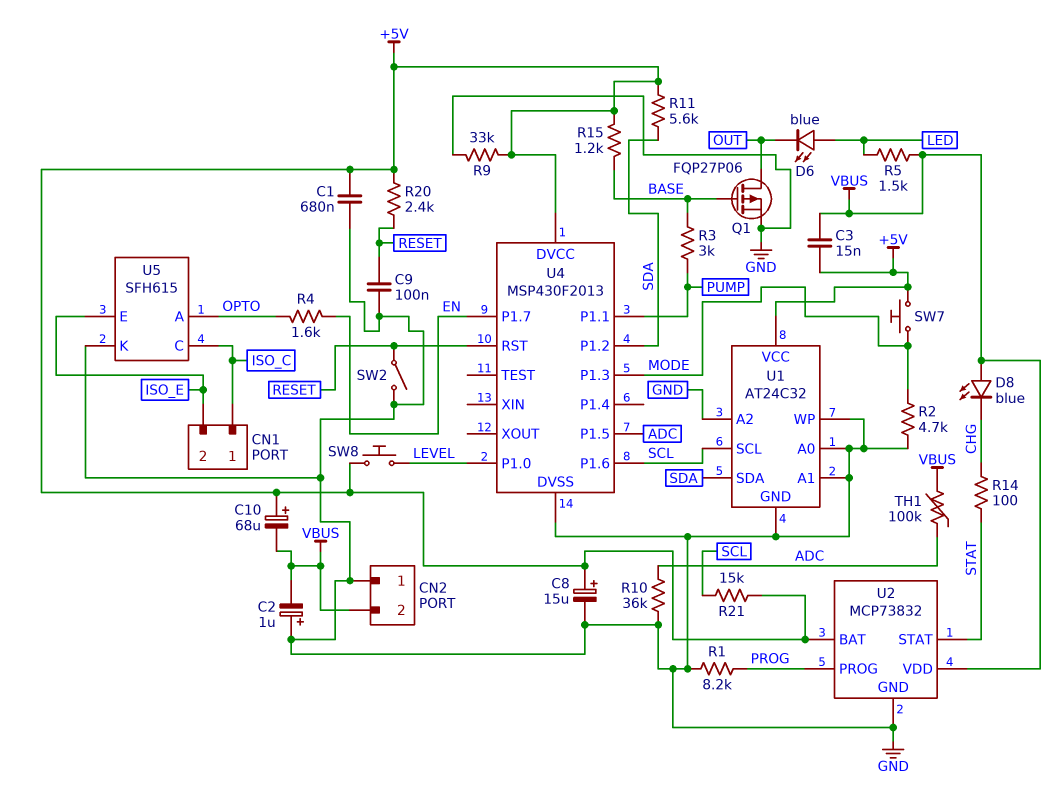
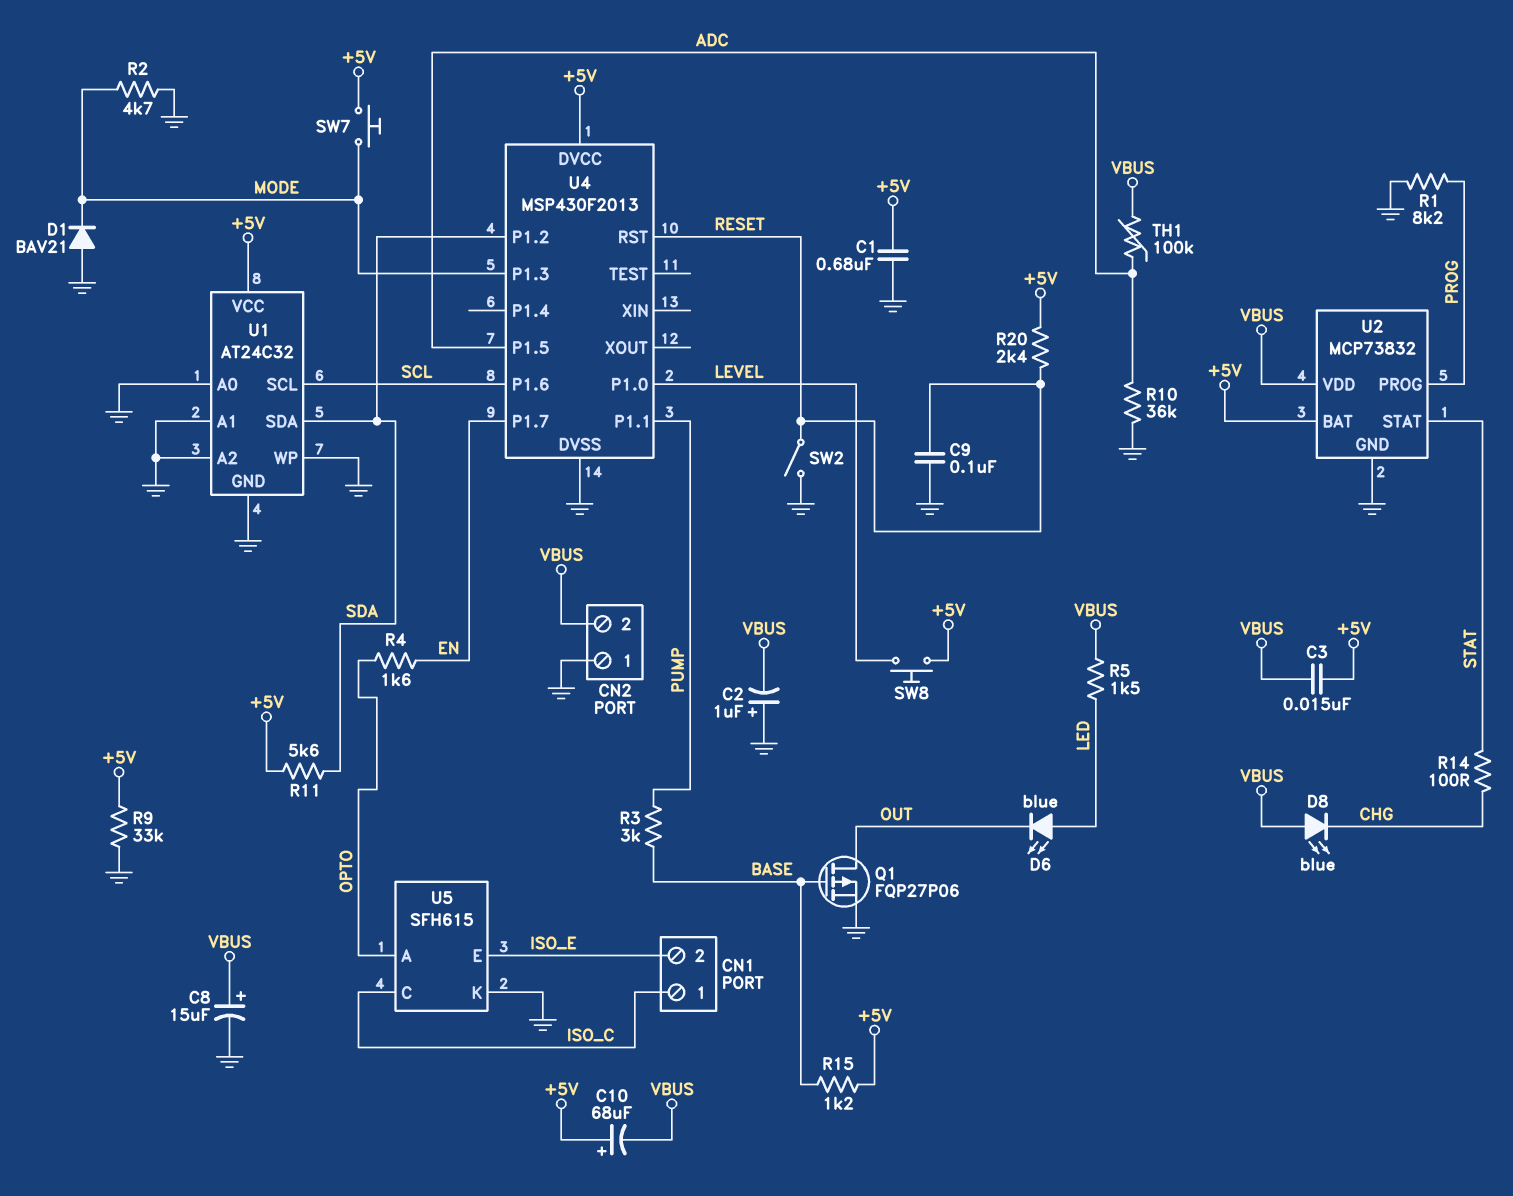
C8: 15uF (plus +5V, minus GND) -> 15uF (plus VBUS, minus GND)
D1: none -> diode BAV21 (A GND, K MODE)
R21: 15k (+5V, SCL) -> none

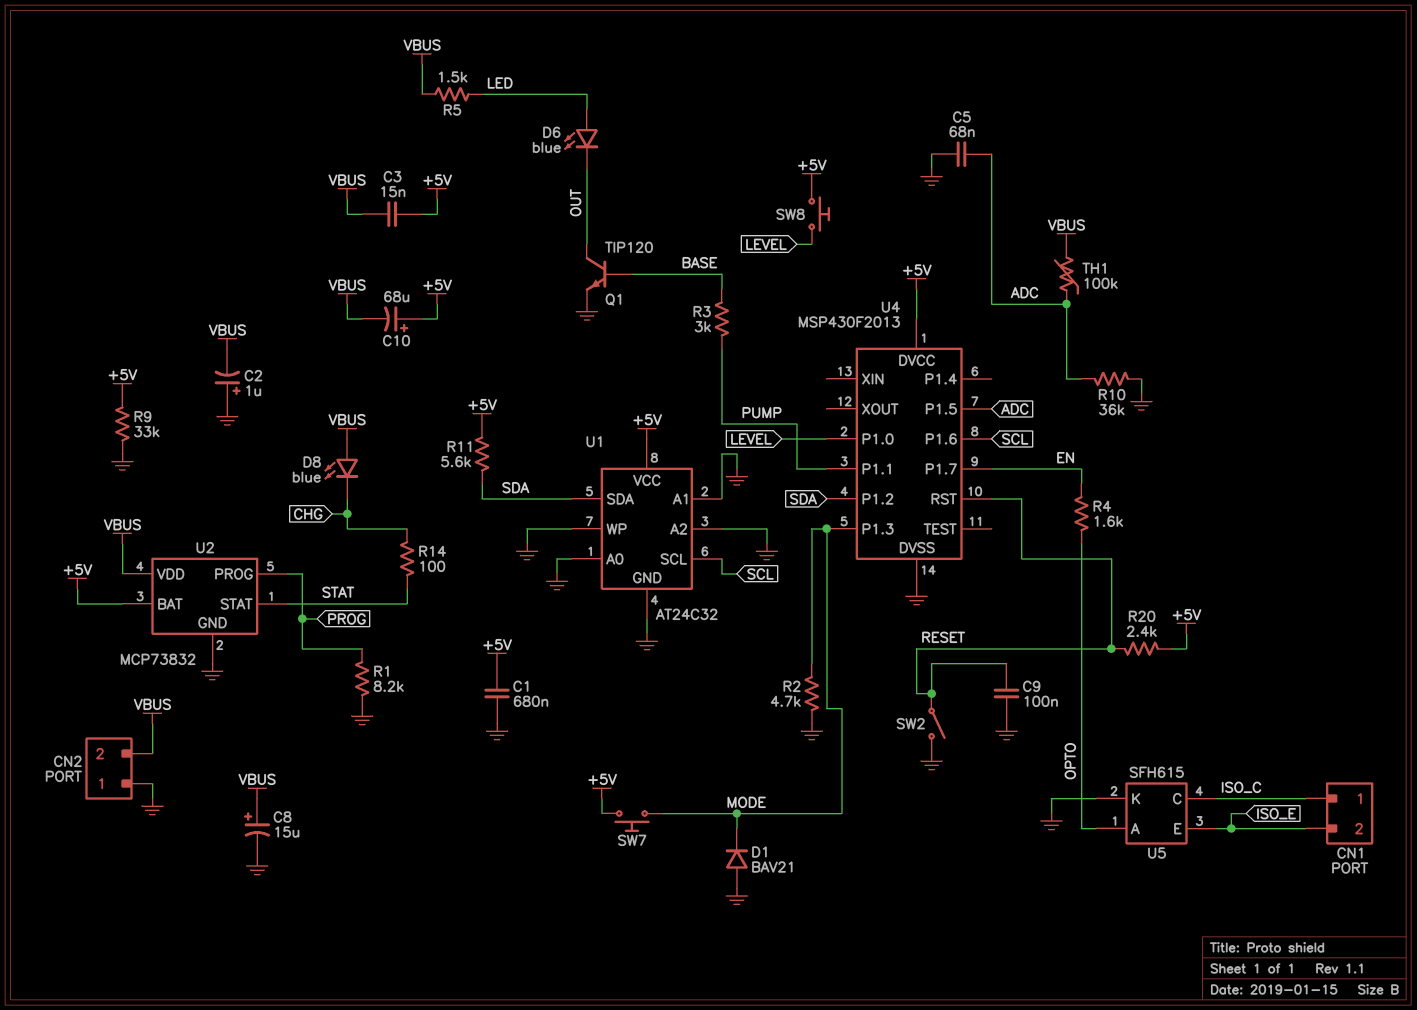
C5: none -> 68nF (ADC, GND)
Q1: PMOS FQP27P06 (G BASE, D OUT, S GND) -> NPN TIP120 (B BASE, C OUT, E GND)
R15: 1.2k (+5V, BASE) -> none

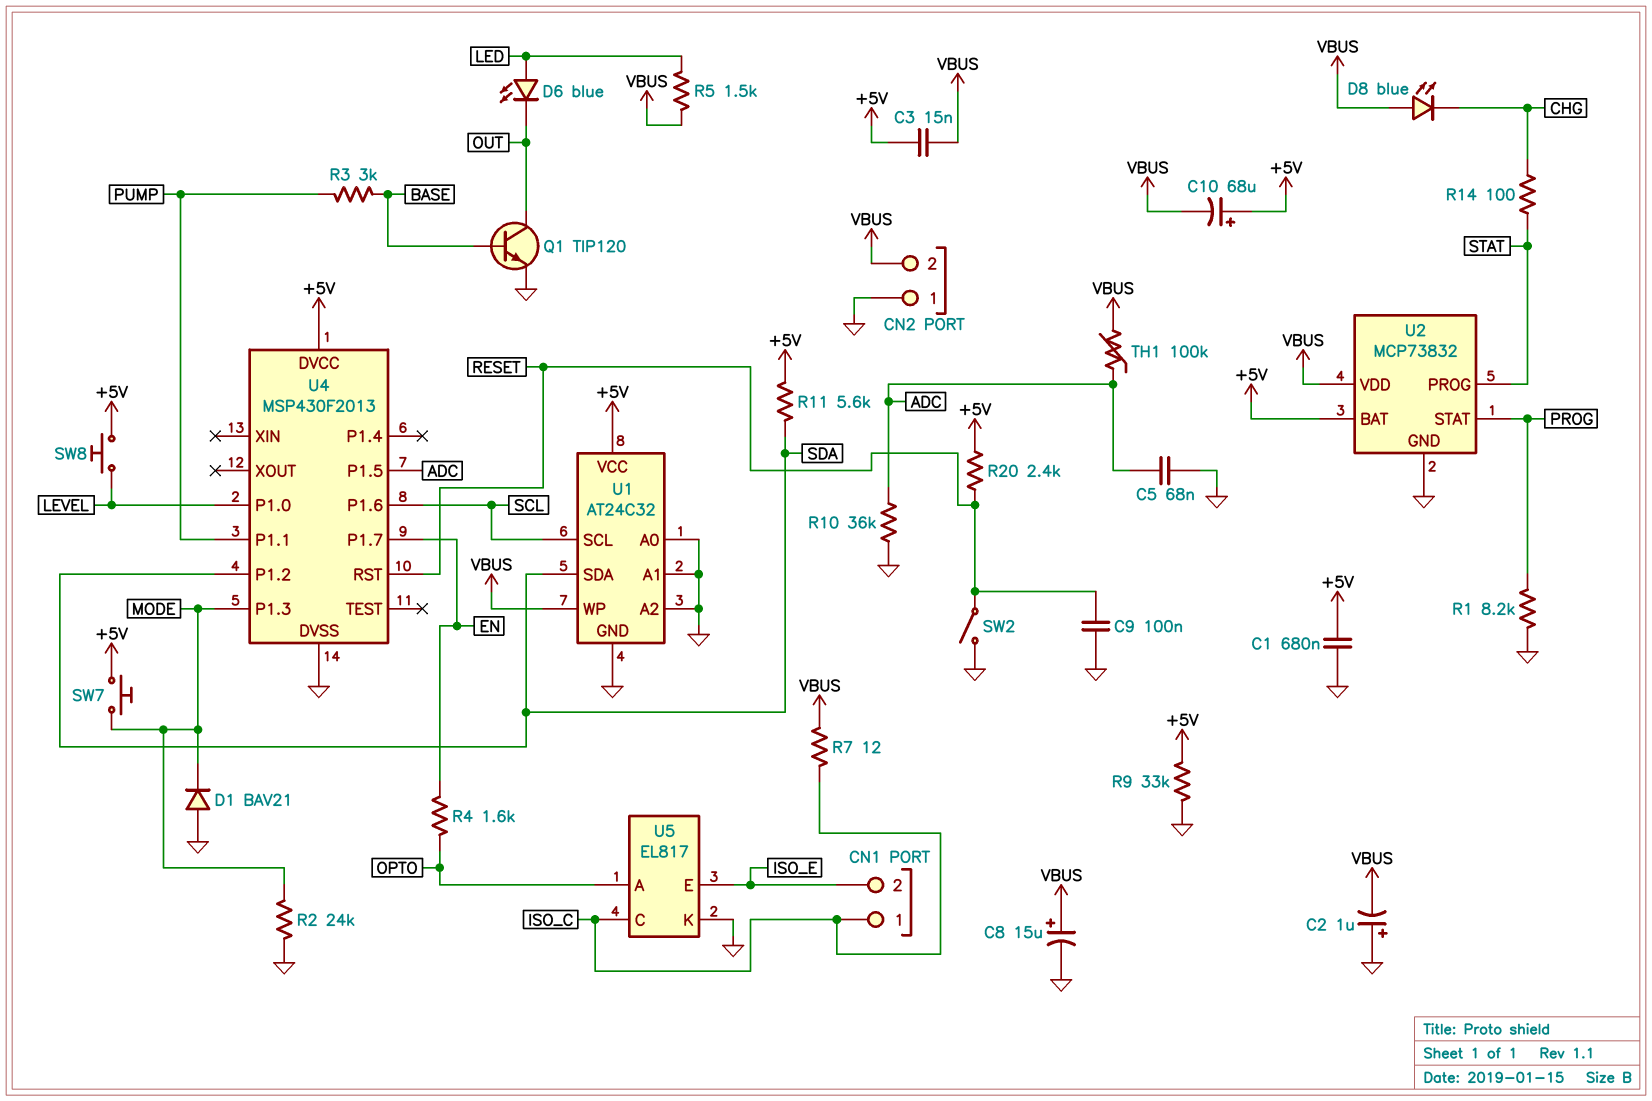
R2: 4.7k (GND, MODE) -> 24k (GND, MODE)
R7: none -> 12 (ISO_C, VBUS)
U1 pin WP: GND -> VBUS
U2 pin PROG: PROG -> STAT
U2 pin STAT: STAT -> PROG
U5: SFH615 -> EL817

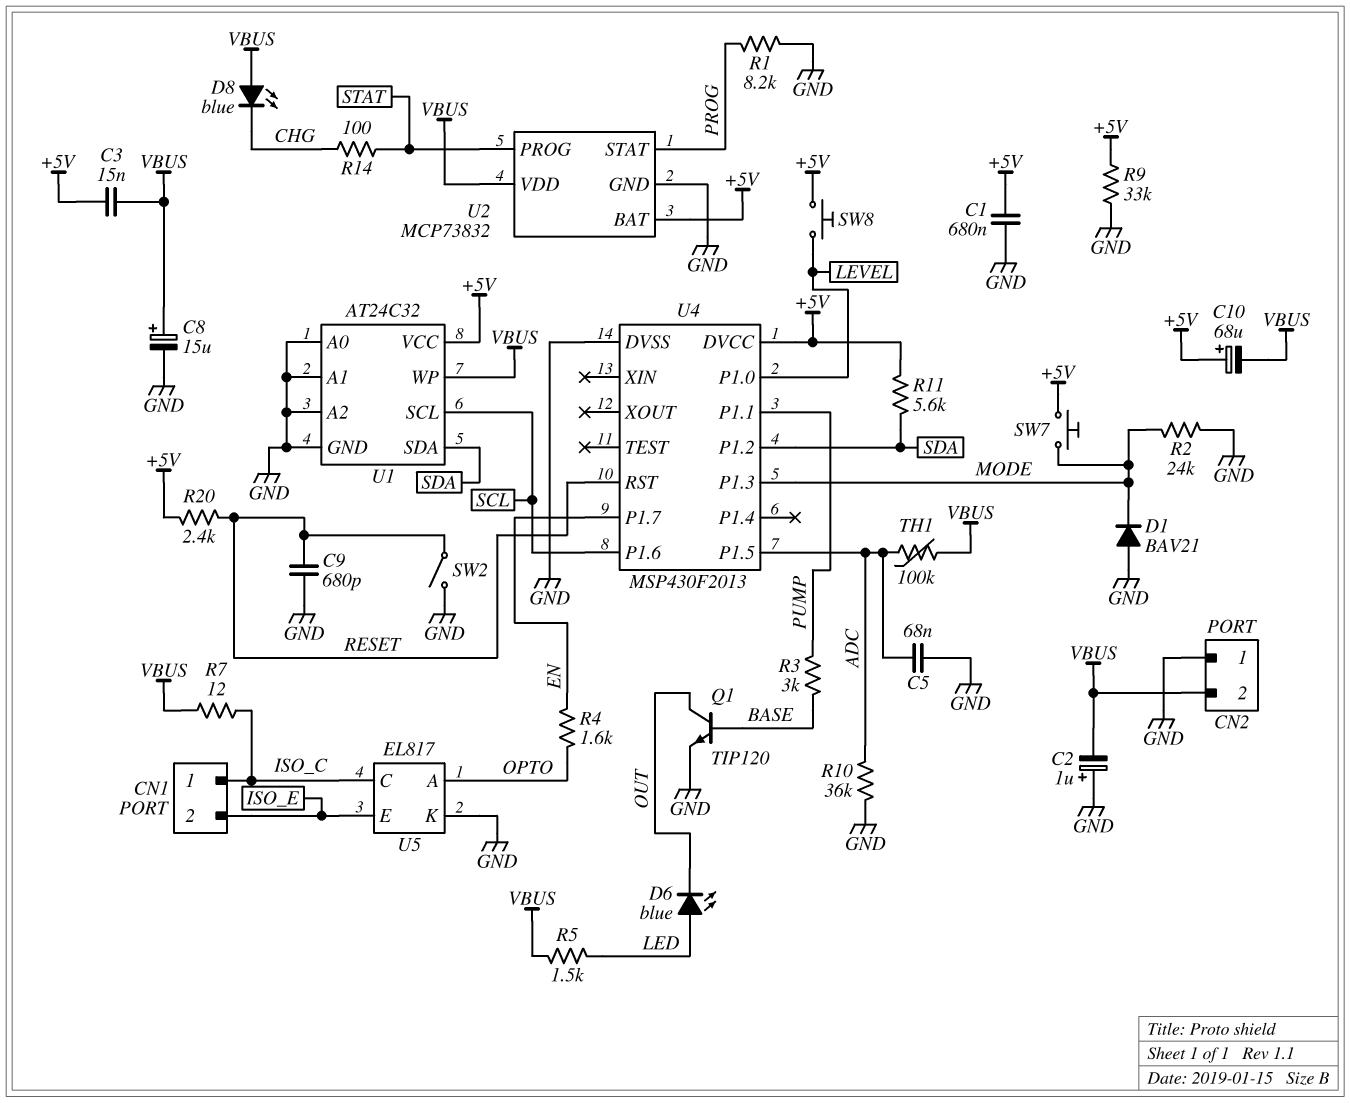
C9: 100nF (GND, RESET) -> 680pF (GND, RESET)

